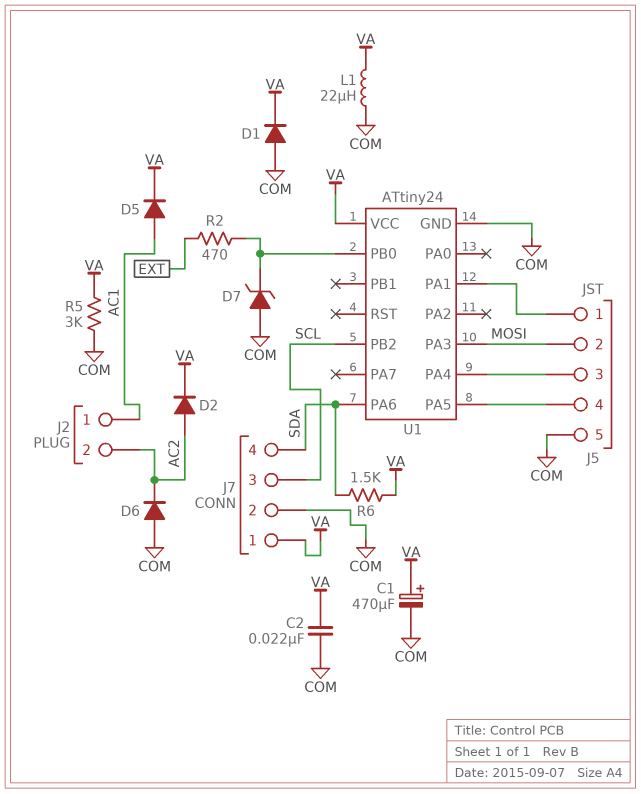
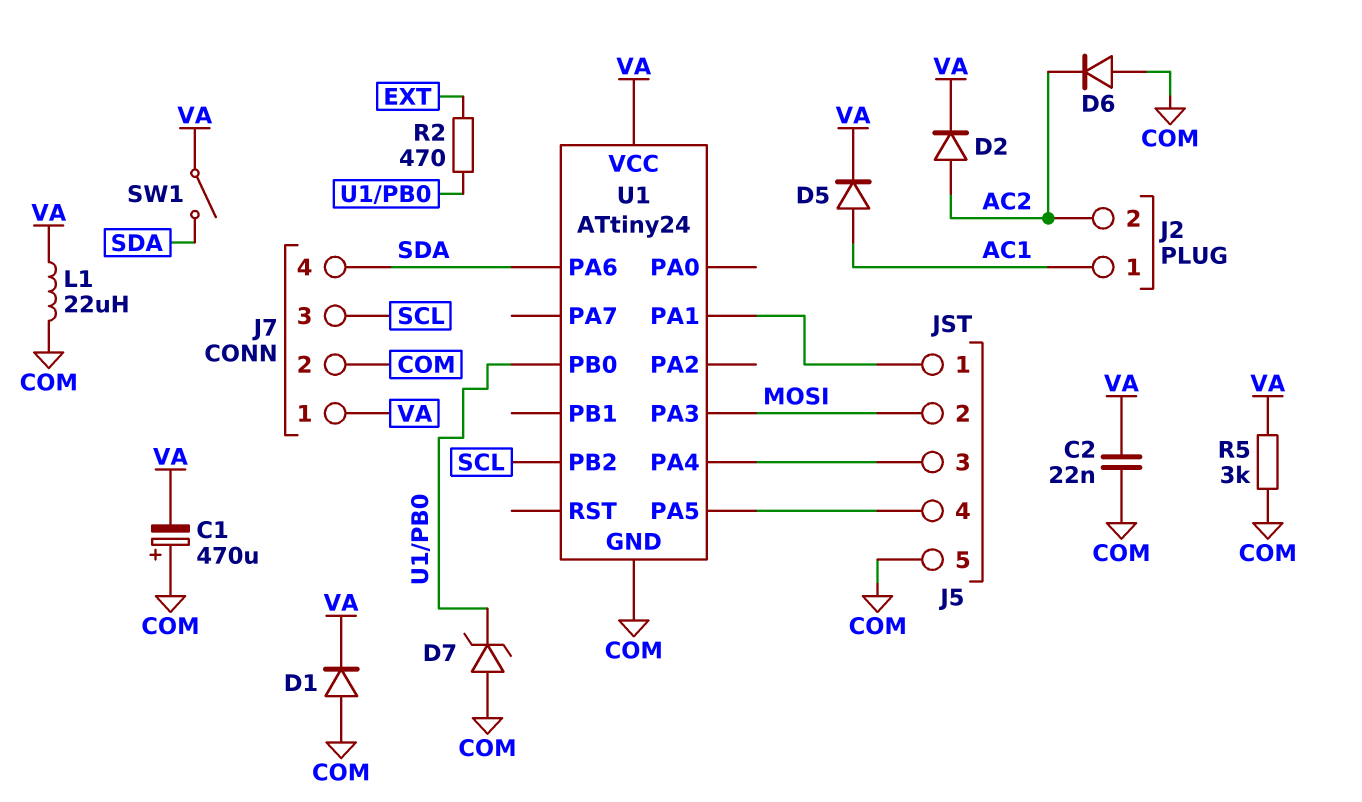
C1: 470uF (plus VA, minus COM) -> 470uF (plus COM, minus VA)
R6: 1.5k (SDA, VA) -> none
SW1: none -> switch (SDA, VA)

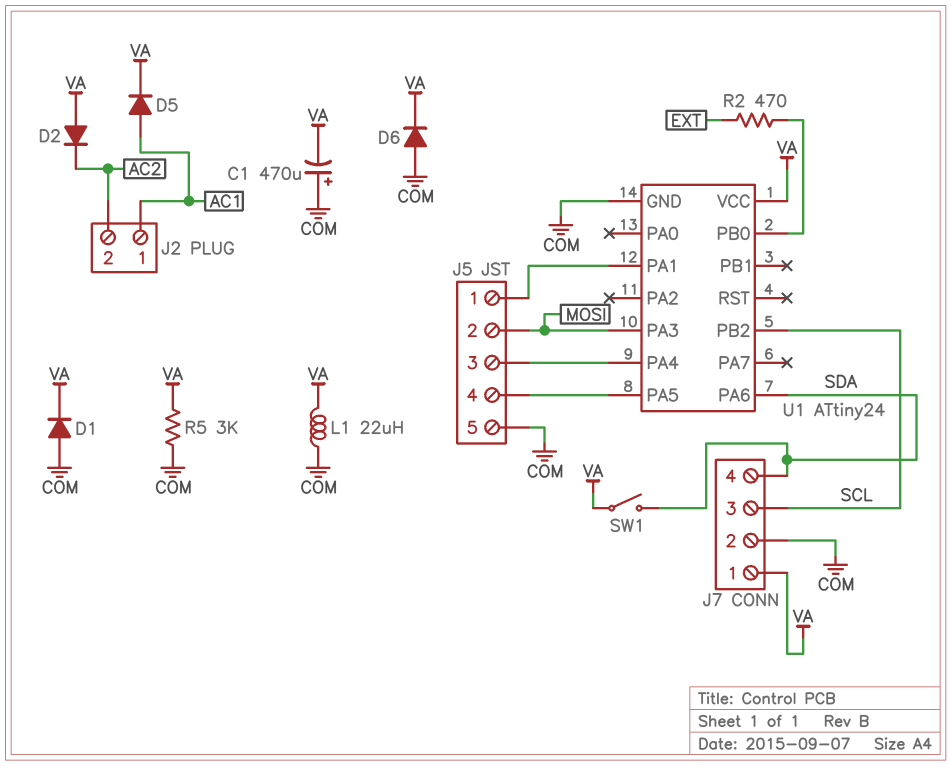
C2: 22nF (COM, VA) -> none
D2: diode (A AC2, K VA) -> diode (A VA, K AC2)
D6: diode (A COM, K AC2) -> diode (A COM, K VA)
D7: zener (A COM, K U1/PB0) -> none

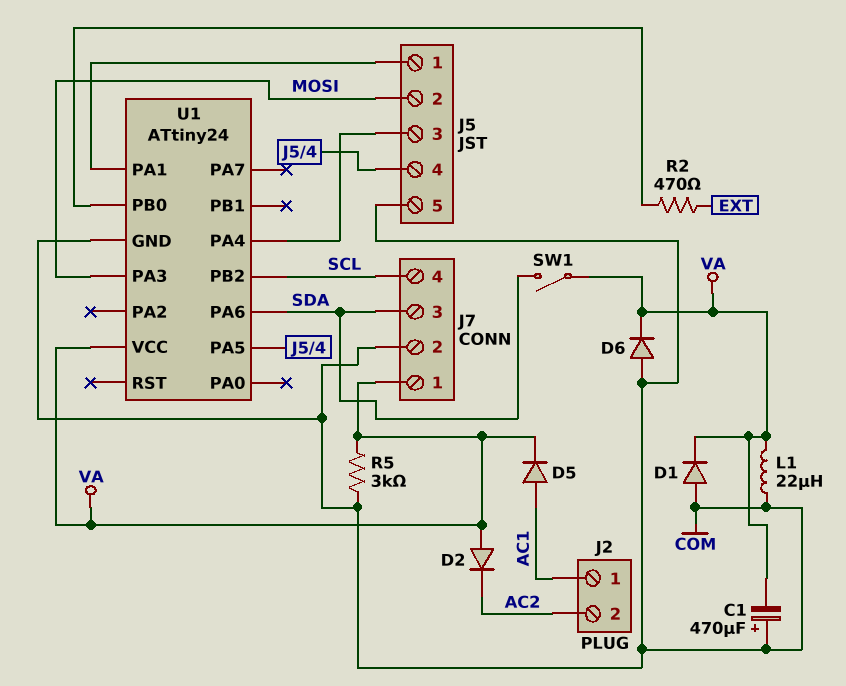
J7 pin 3: SCL -> SDA
J7 pin 4: SDA -> SCL

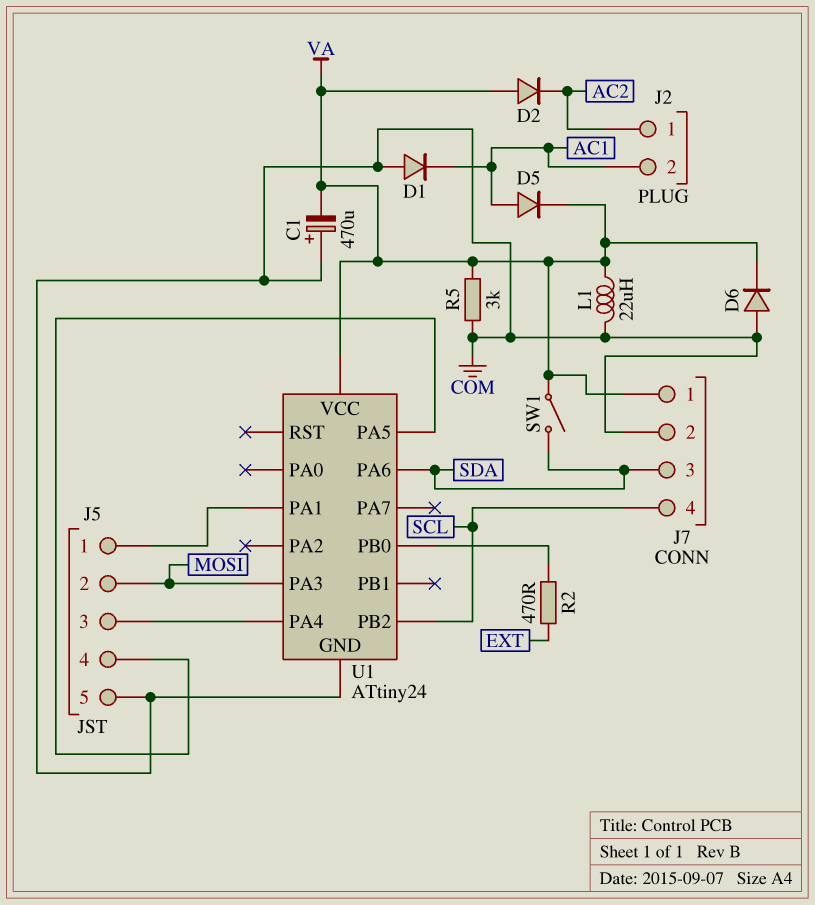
D1: diode (A COM, K VA) -> diode (A COM, K AC1)
J2 pin 1: AC1 -> AC2
J2 pin 2: AC2 -> AC1

